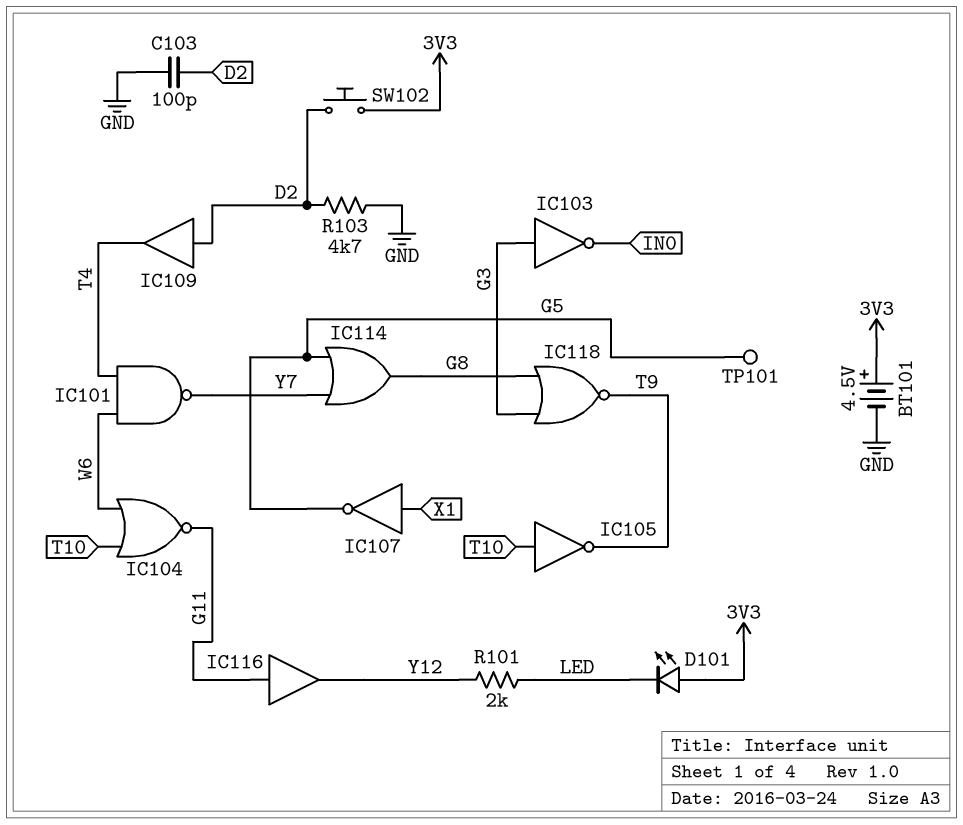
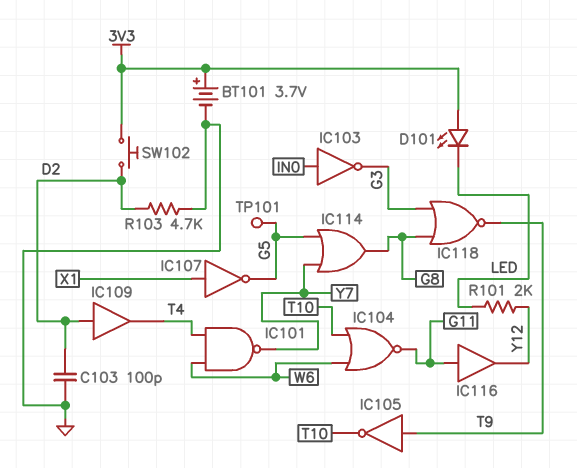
BT101: 4.5V (plus 3V3, minus GND) -> 3.7V (plus 3V3, minus GND)
IC103: NOT (in G3, out IN0) -> NOT (in IN0, out G3)
IC105: NOT (in T10, out T9) -> NOT (in T9, out T10)

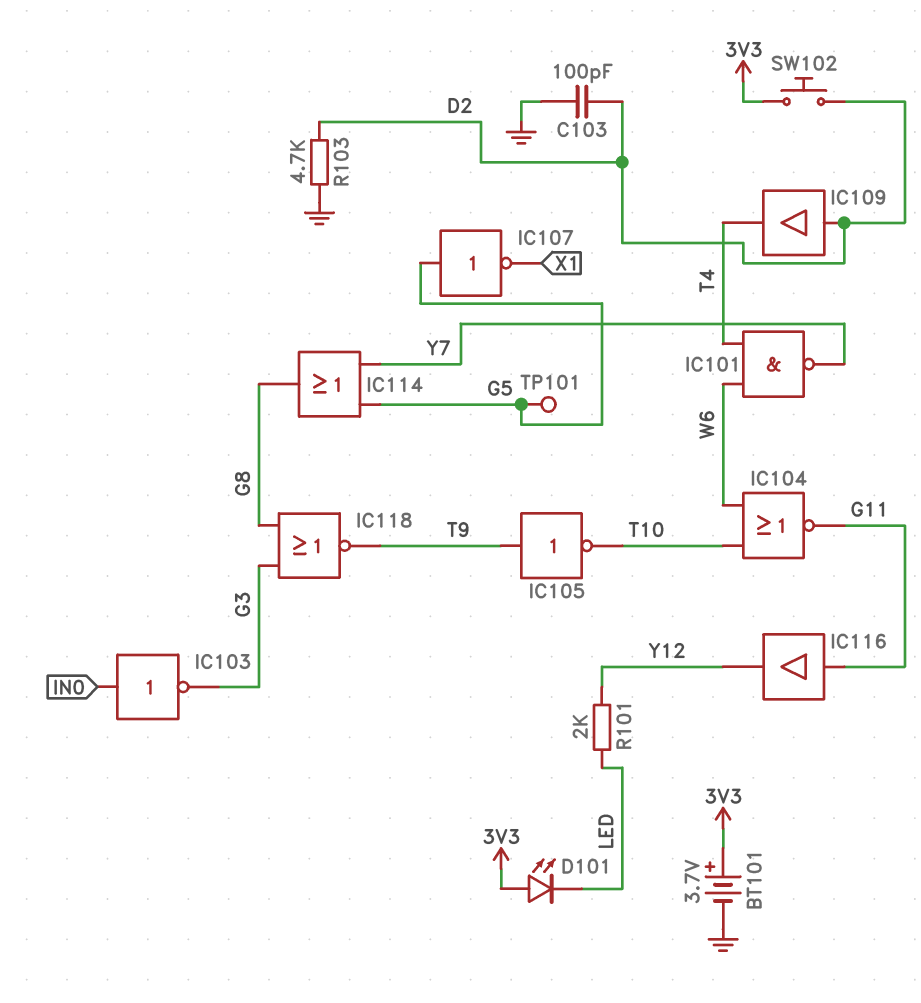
IC107: NOT (in X1, out G5) -> NOT (in G5, out X1)

